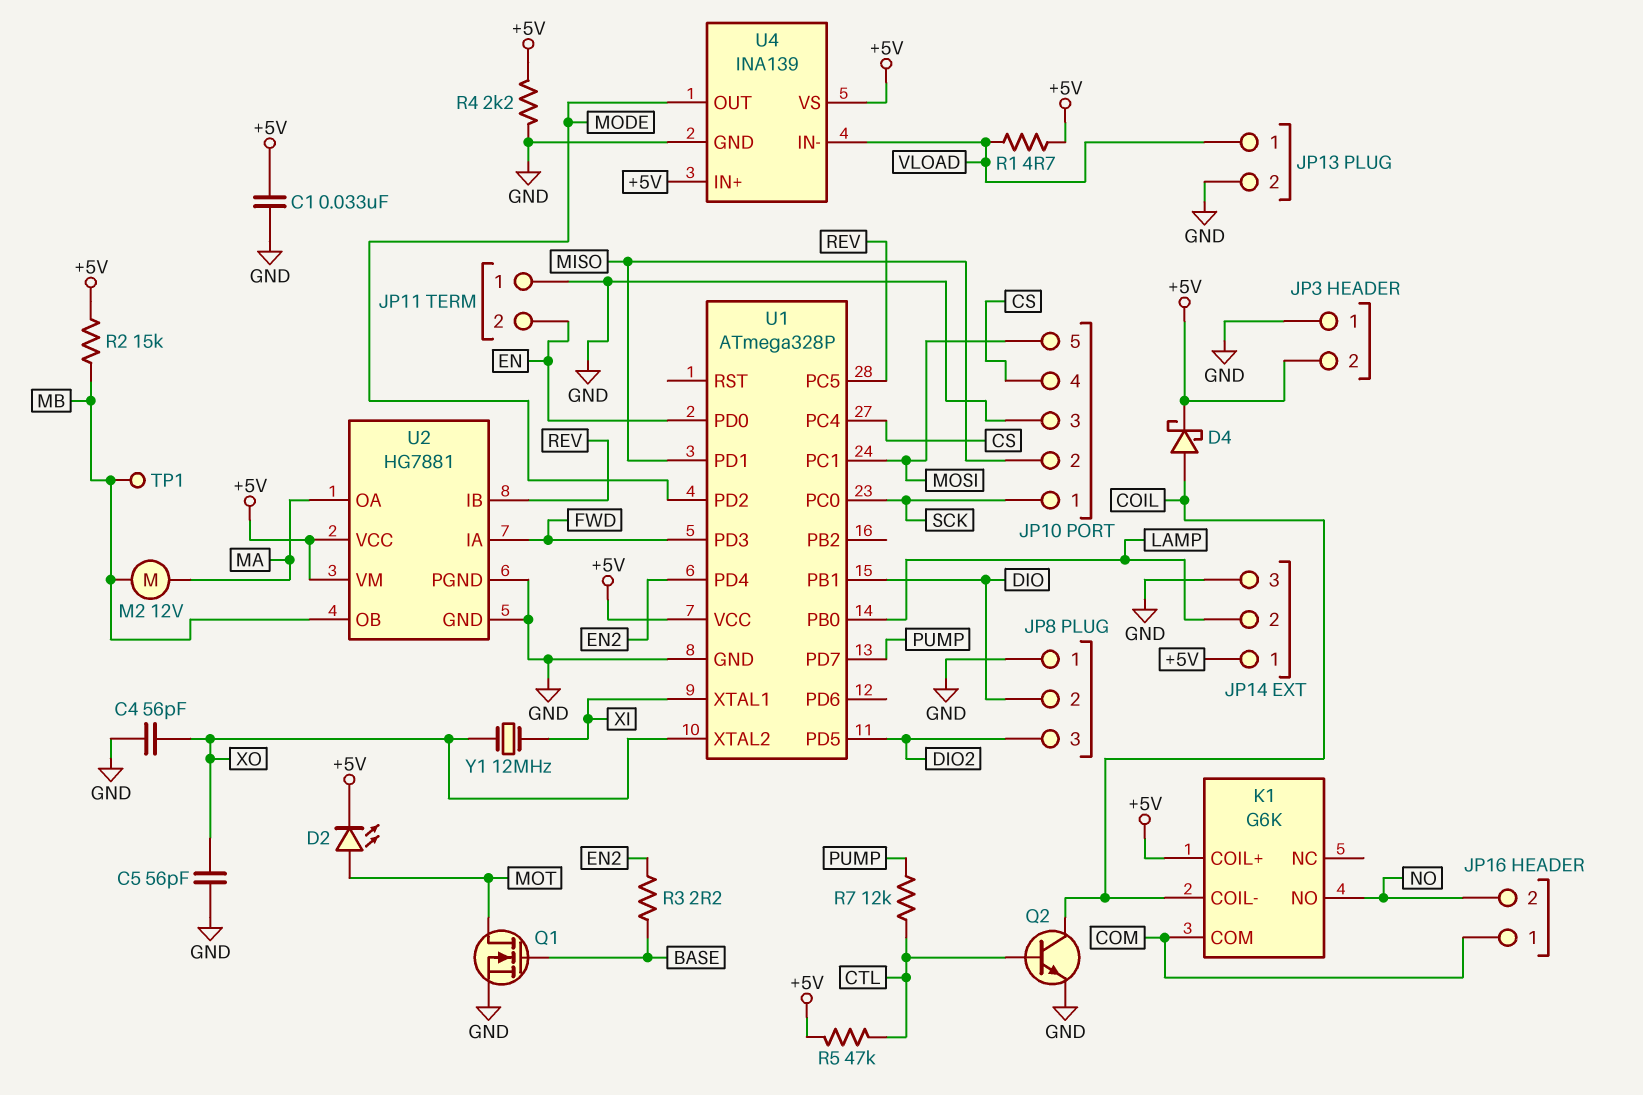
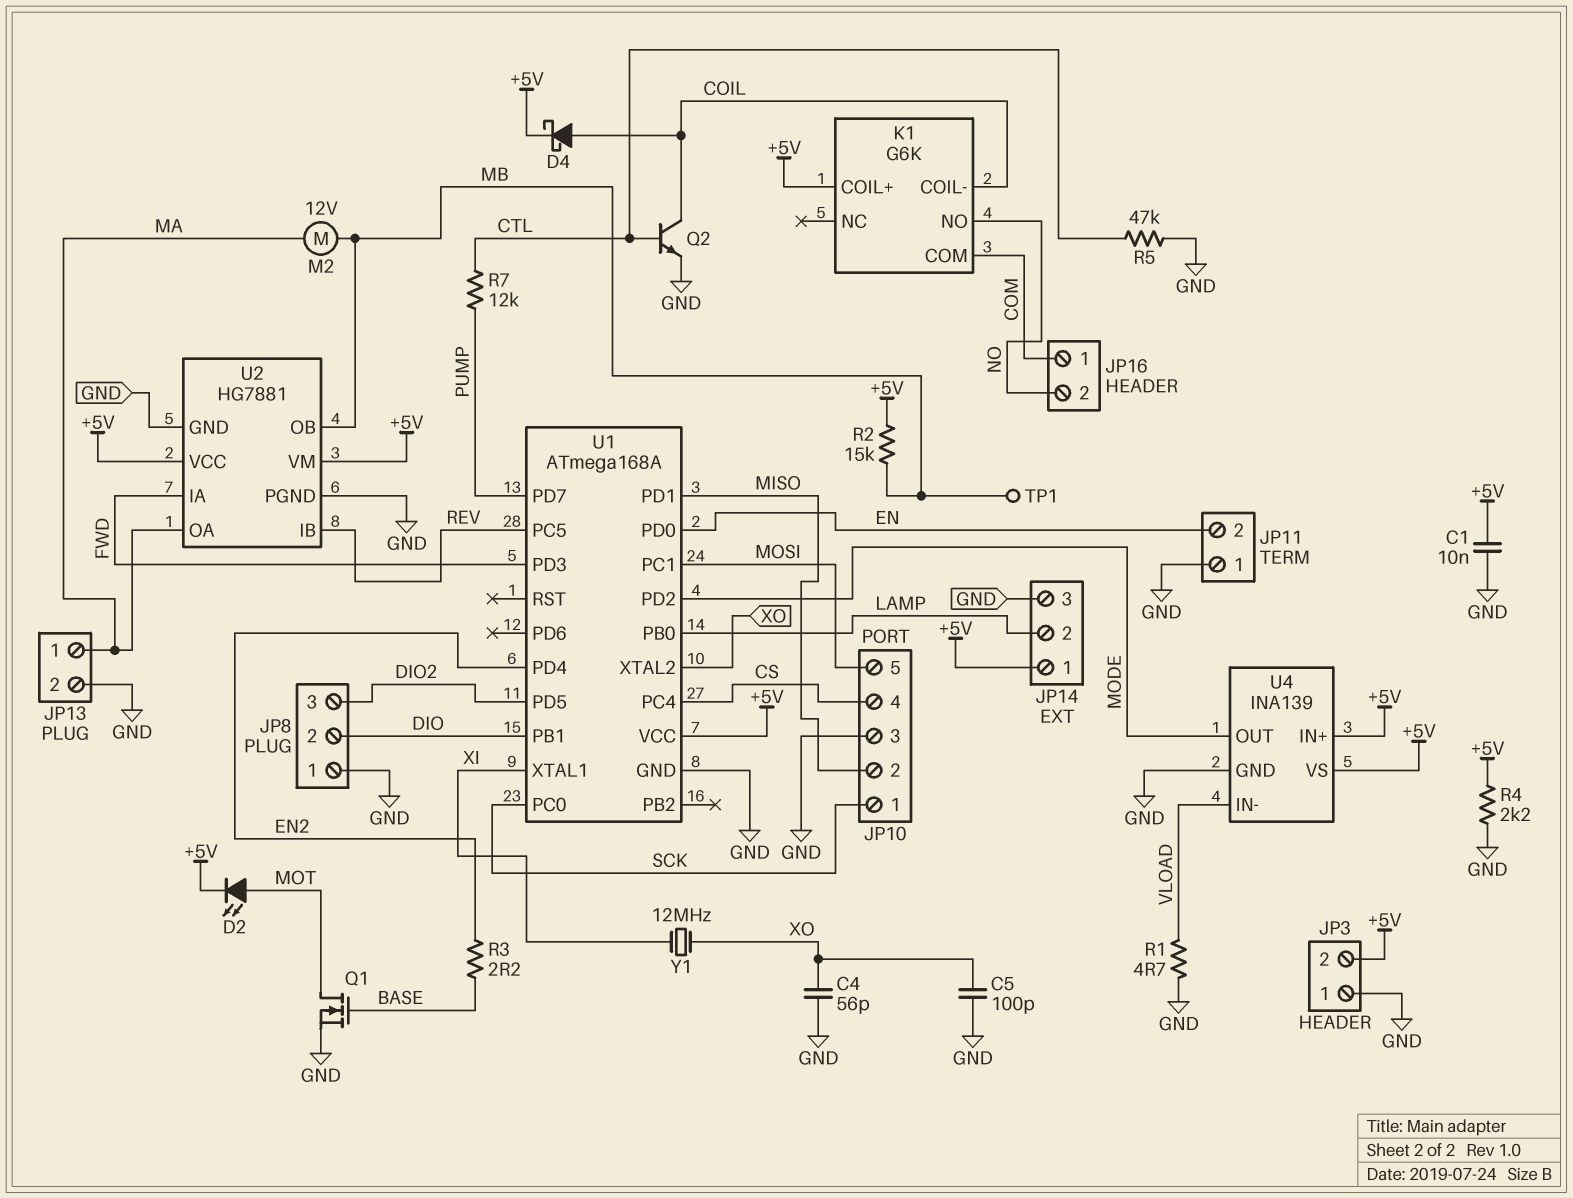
C1: 33nF (+5V, GND) -> 10nF (+5V, GND)
C5: 56pF (GND, XO) -> 100pF (GND, XO)
JP13 pin 1: VLOAD -> MA
R1: 4.7 (+5V, VLOAD) -> 4.7 (GND, VLOAD)
R5: 47k (+5V, CTL) -> 47k (CTL, GND)
U1: ATmega328P -> ATmega168A

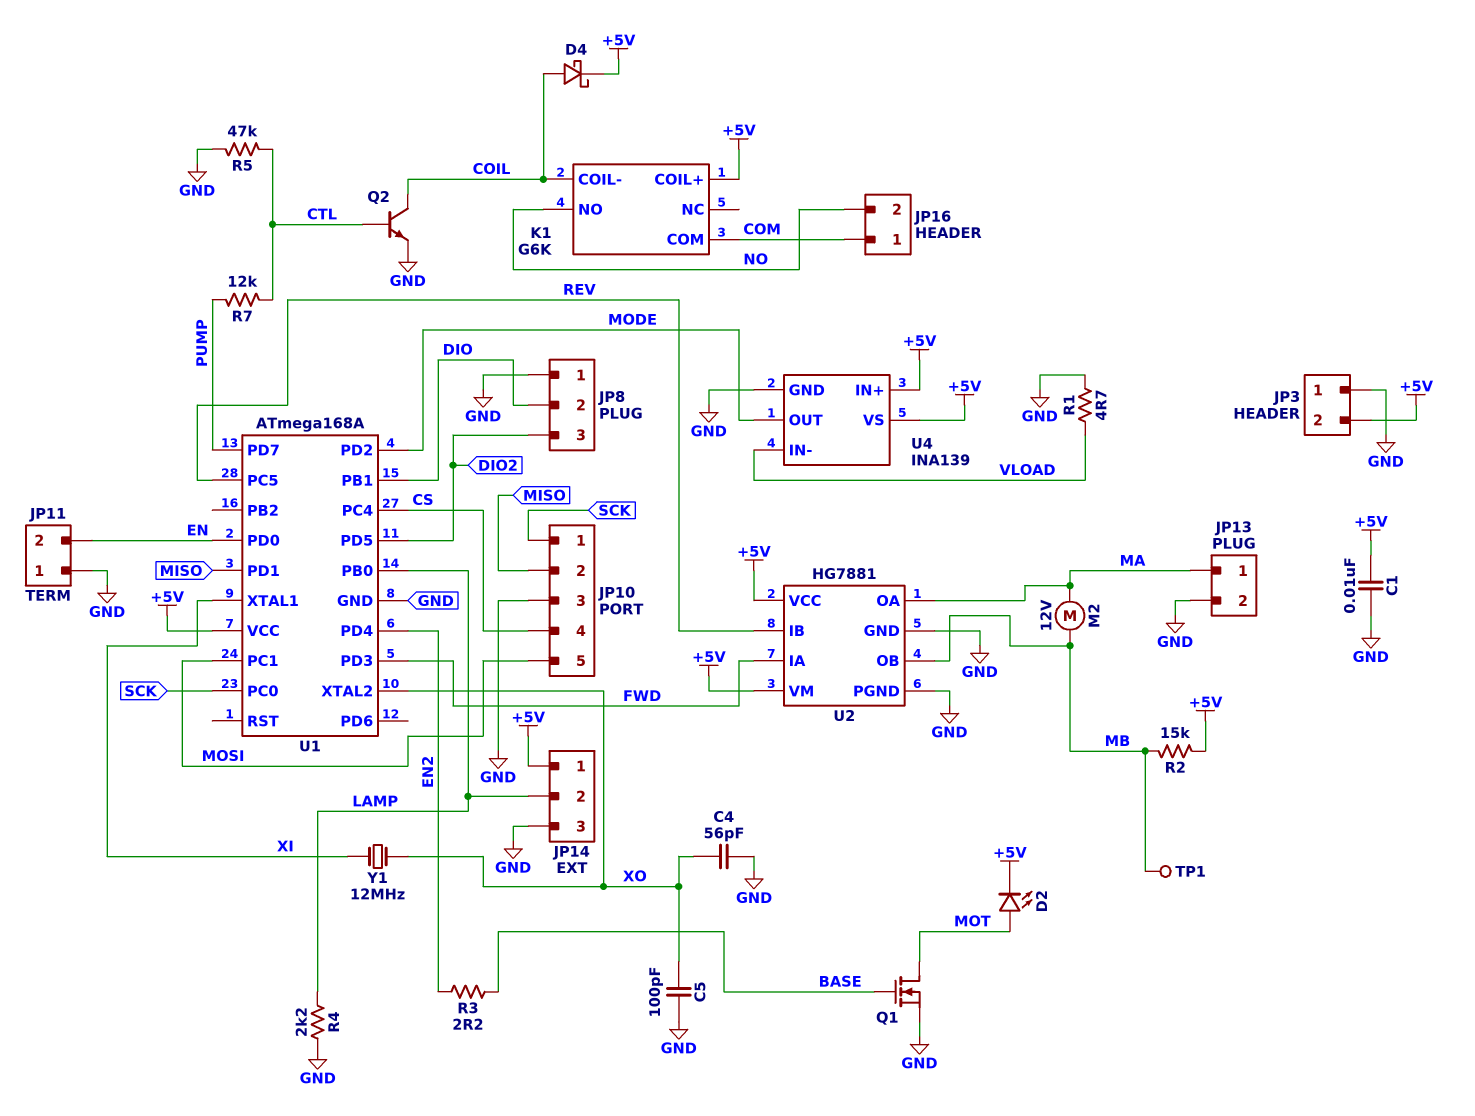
R4: 2.2k (+5V, GND) -> 2.2k (GND, LAMP)

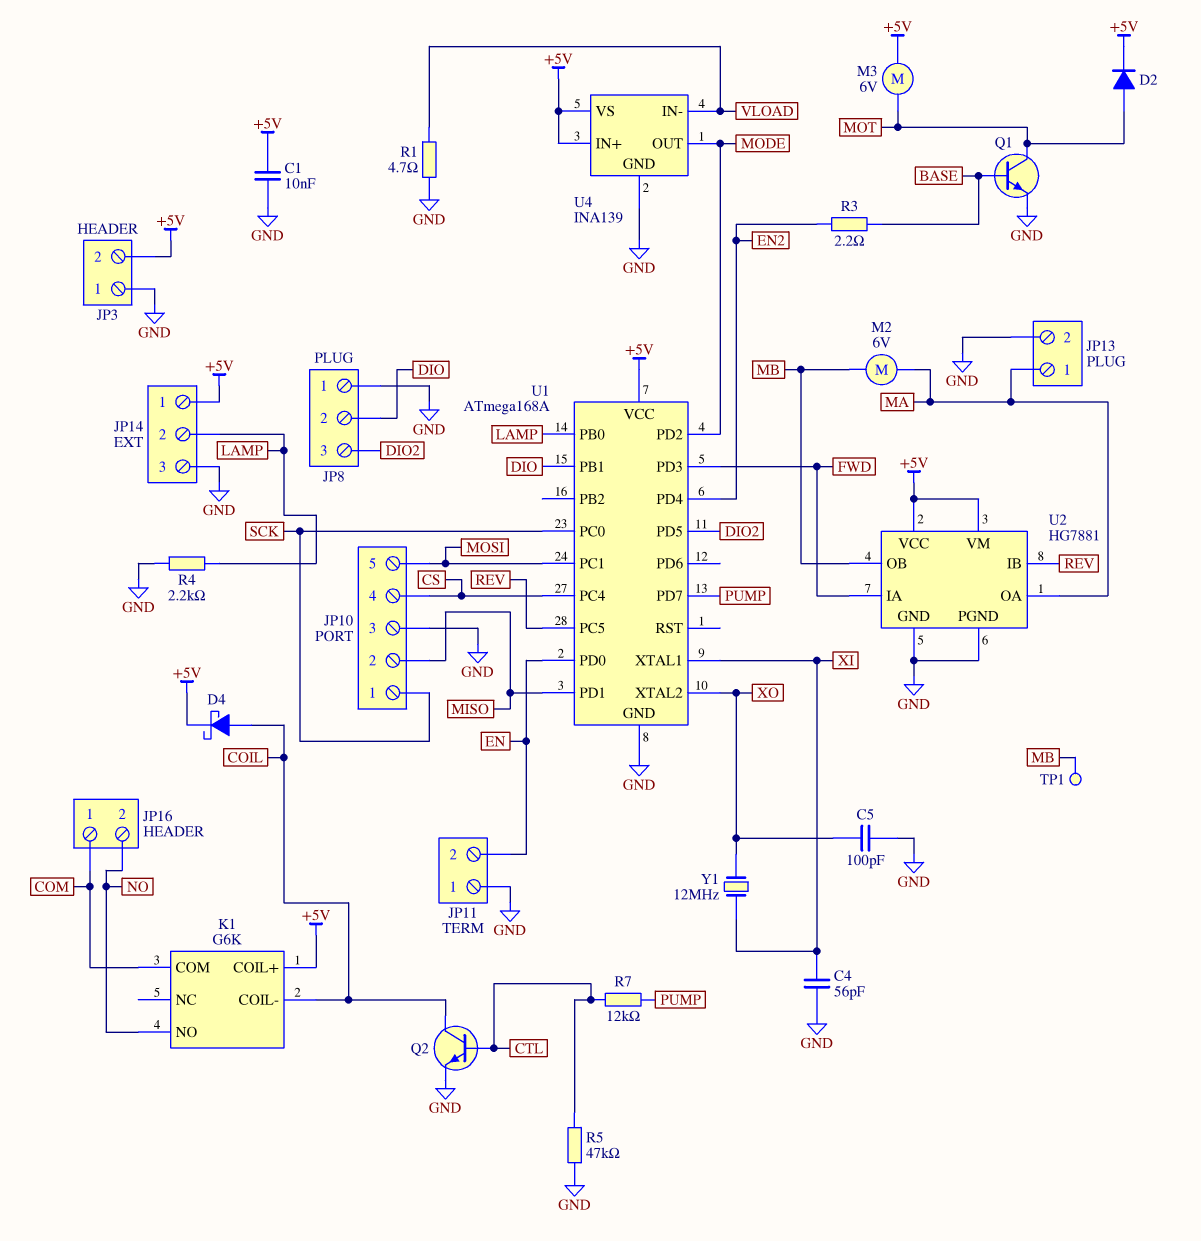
C4: 56pF (GND, XO) -> 56pF (GND, XI)
D2: LED (A MOT, K +5V) -> diode (A MOT, K +5V)
M2: motor 12V (MA, MB) -> motor 6V (MA, MB)
M3: none -> motor 6V (+5V, MOT)
Q1: NMOS (G BASE, D MOT, S GND) -> NPN (B BASE, C MOT, E GND)
R2: 15k (+5V, MB) -> none

